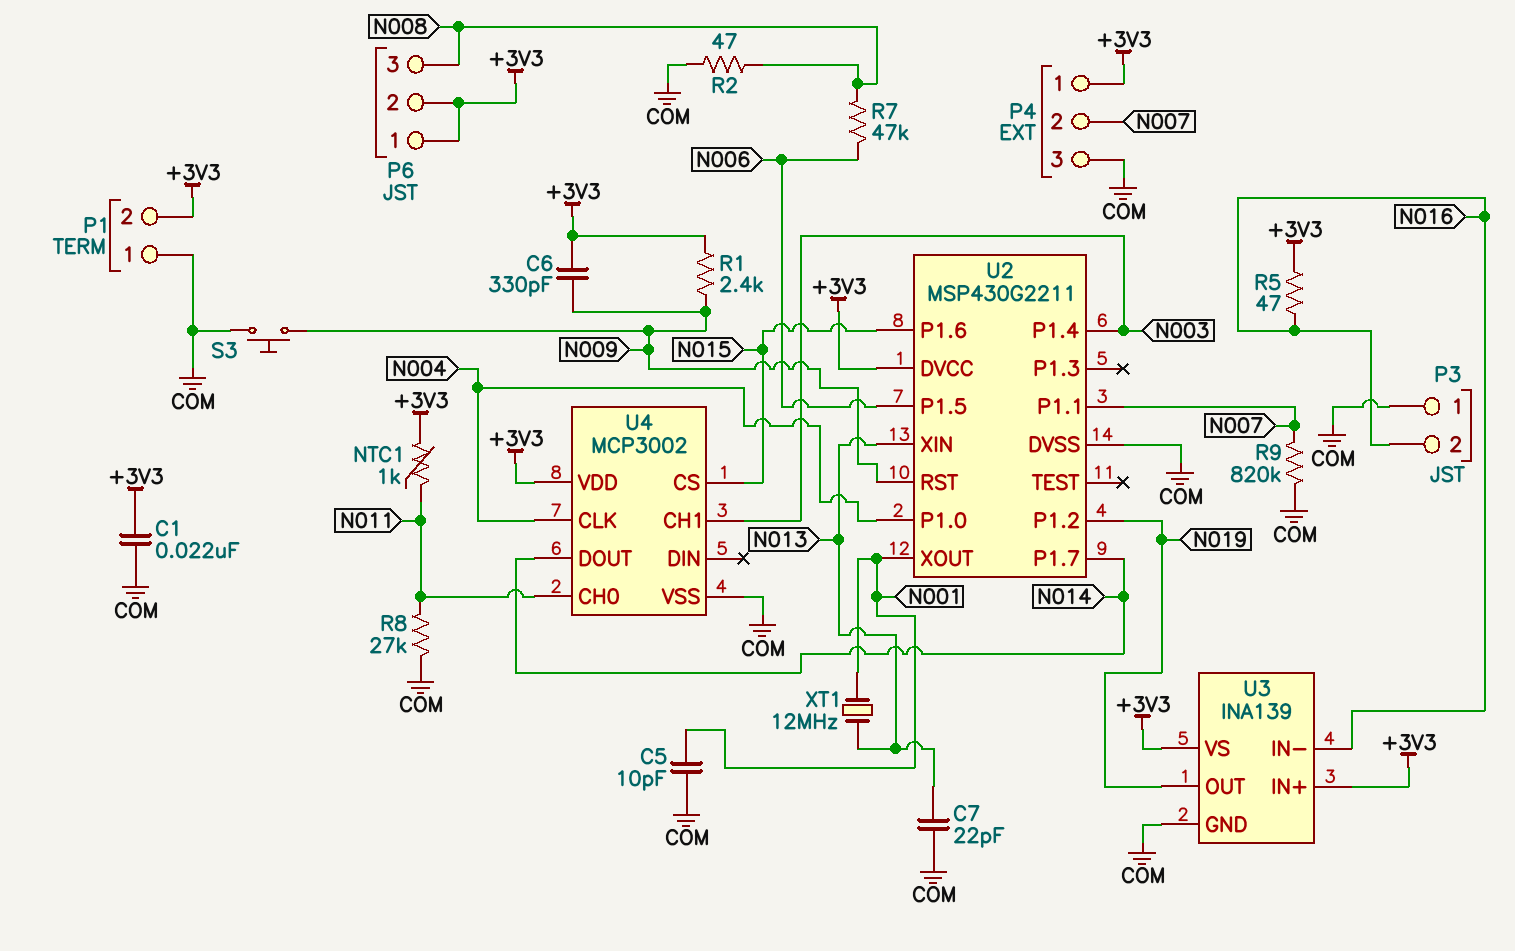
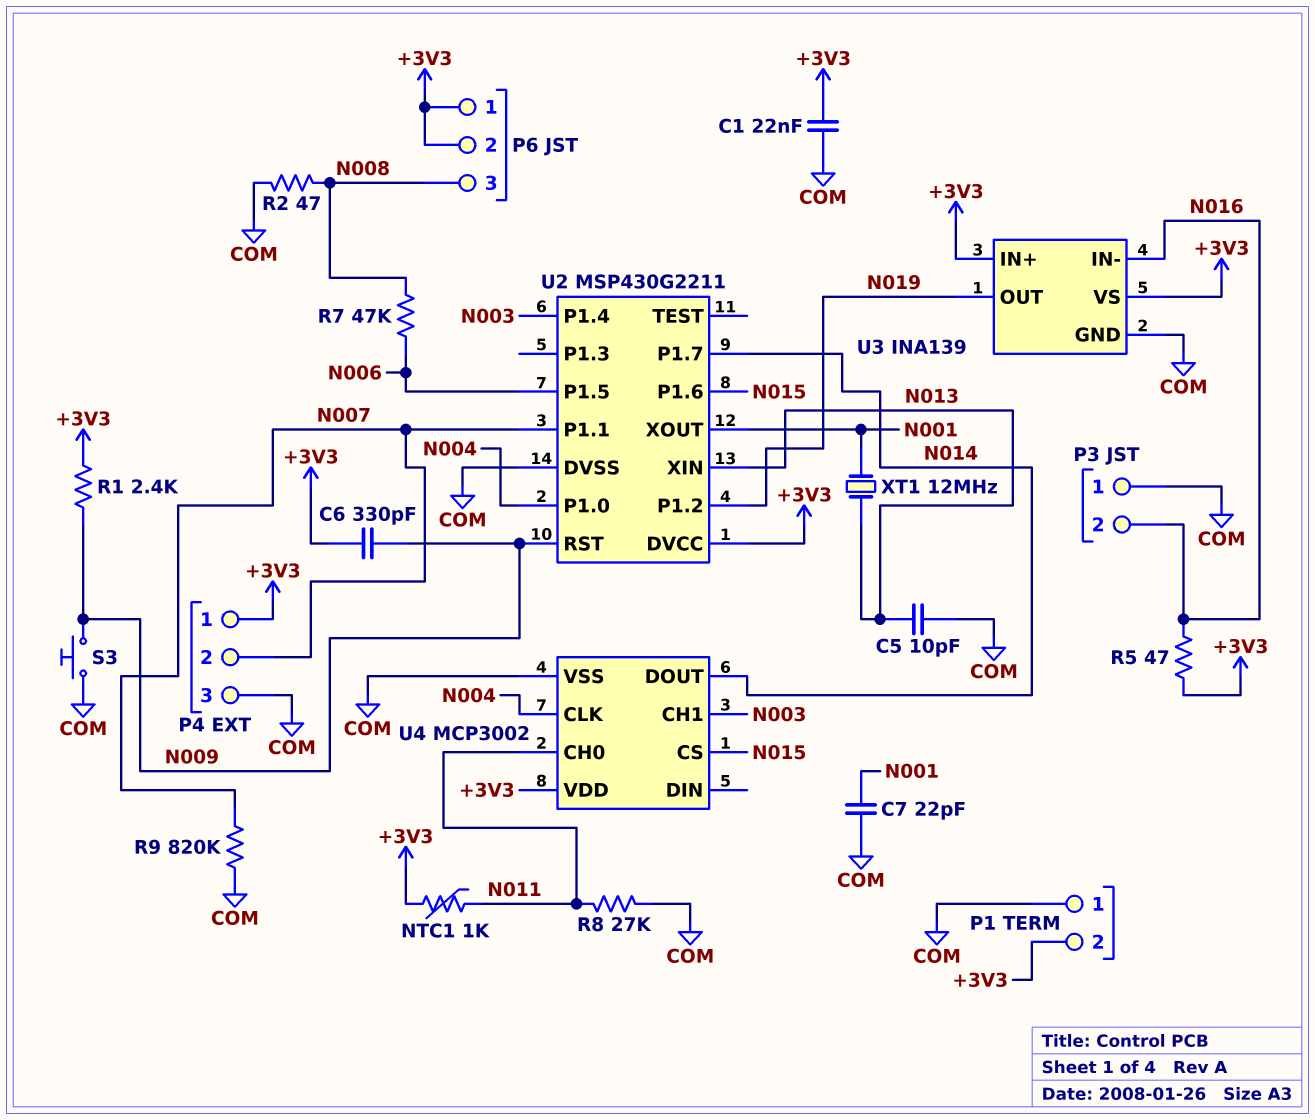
C5: 10pF (COM, N001) -> 10pF (COM, N013)
C7: 22pF (COM, N013) -> 22pF (COM, N001)

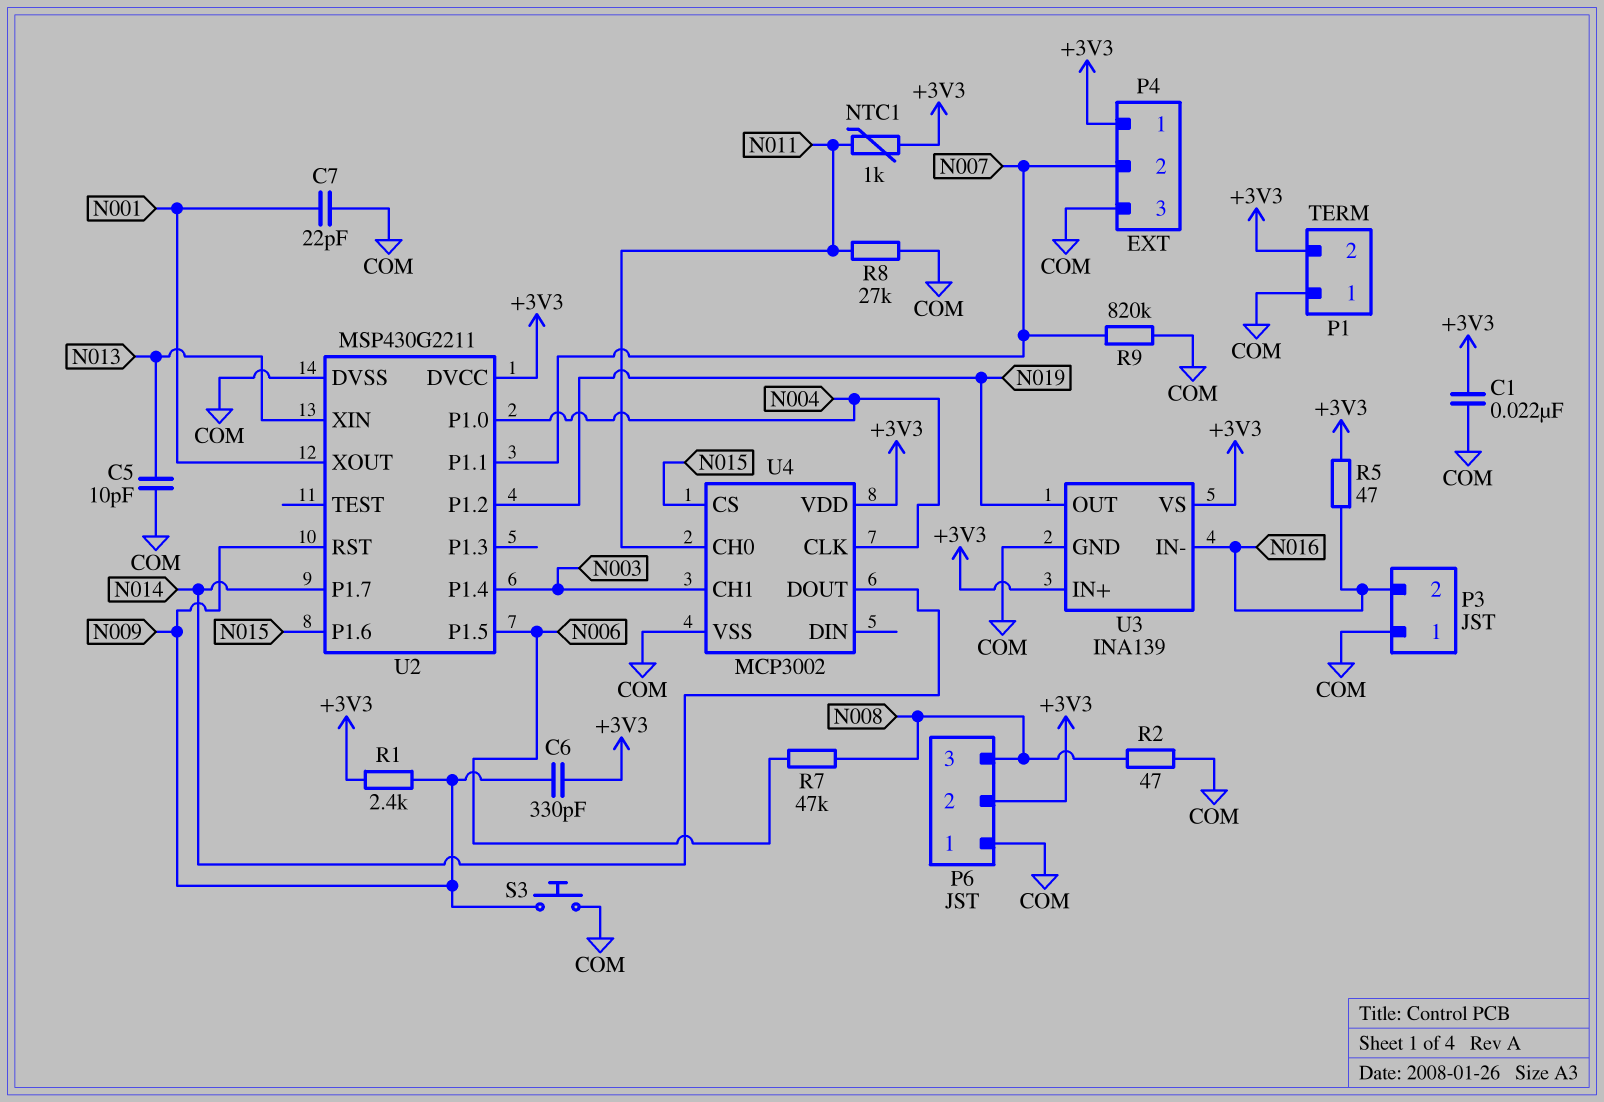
P6 pin 1: +3V3 -> COM
XT1: 12MHz (N001, N013) -> none

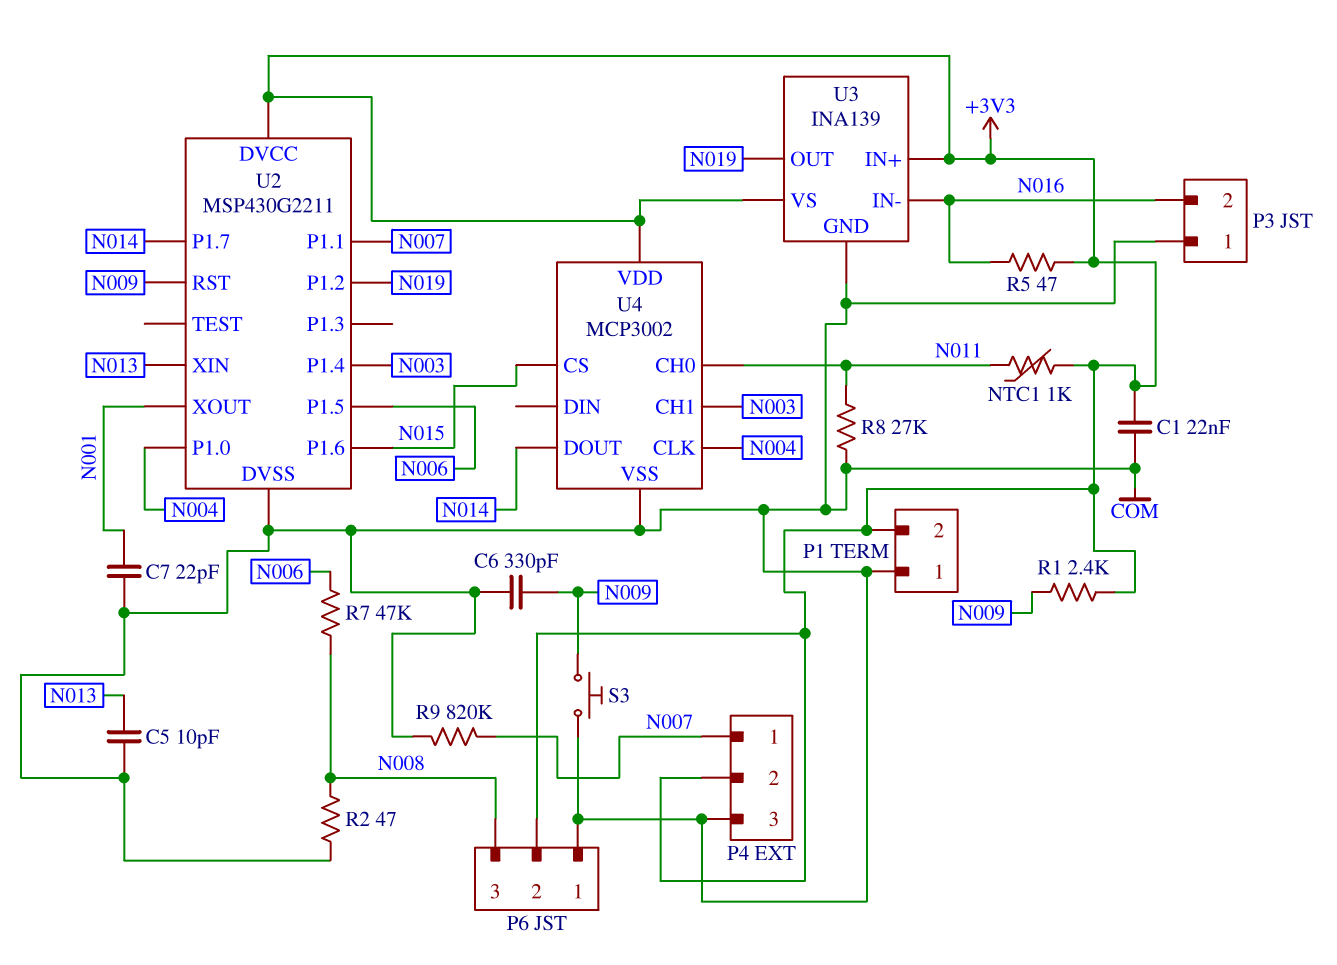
C6: 330pF (+3V3, N009) -> 330pF (COM, N009)
P4 pin 1: +3V3 -> N007
P4 pin 2: N007 -> +3V3

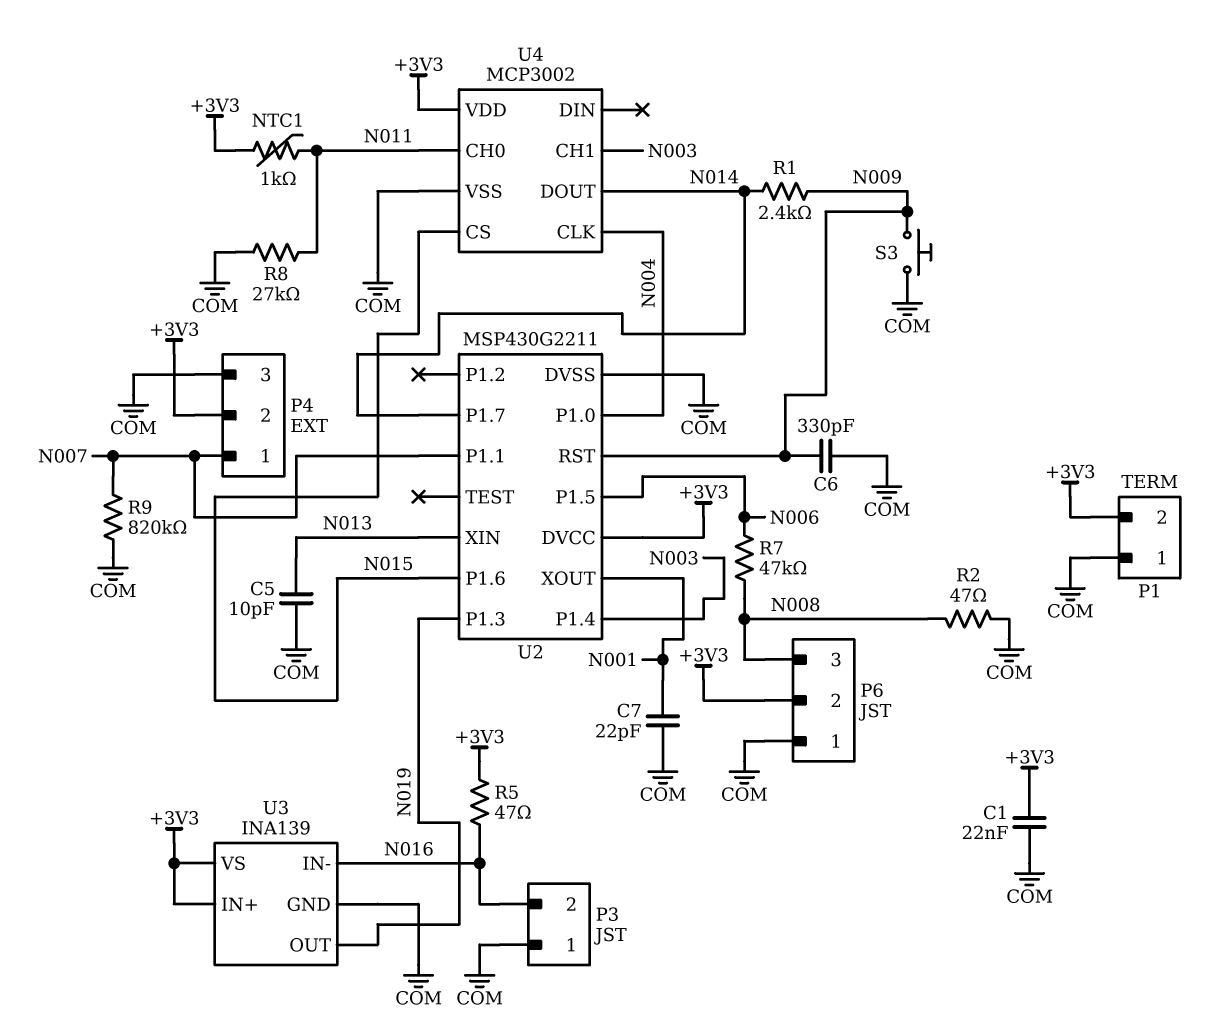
R1: 2.4k (+3V3, N009) -> 2.4k (N009, N014)
U2 pin P1.2: N019 -> none
U2 pin P1.3: none -> N019

